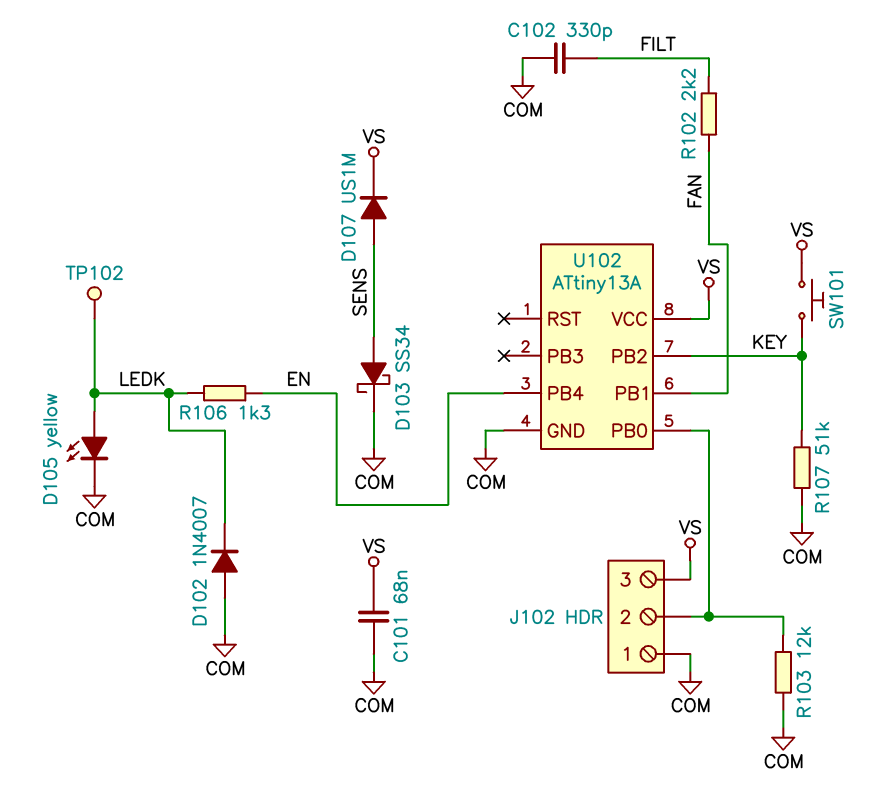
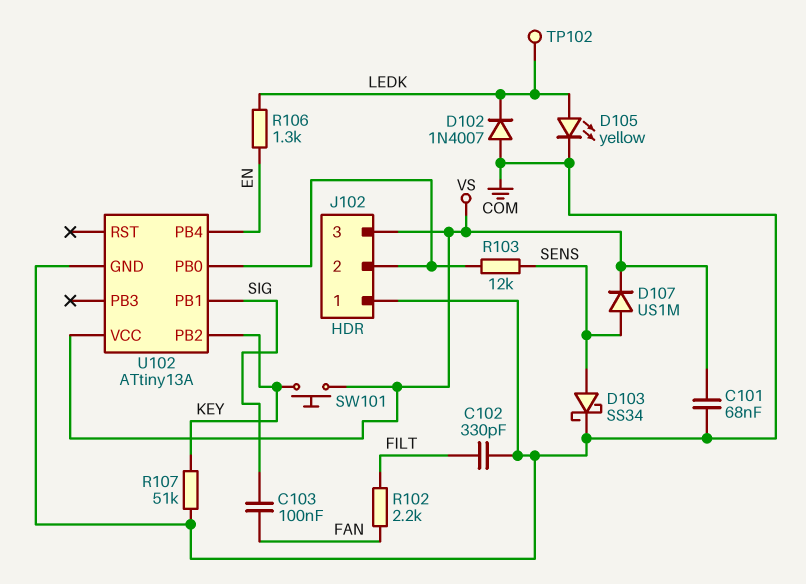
C103: none -> 100nF (FAN, SIG)
R103: 12k (COM, J102/2) -> 12k (J102/2, SENS)
U102 pin PB1: FAN -> SIG

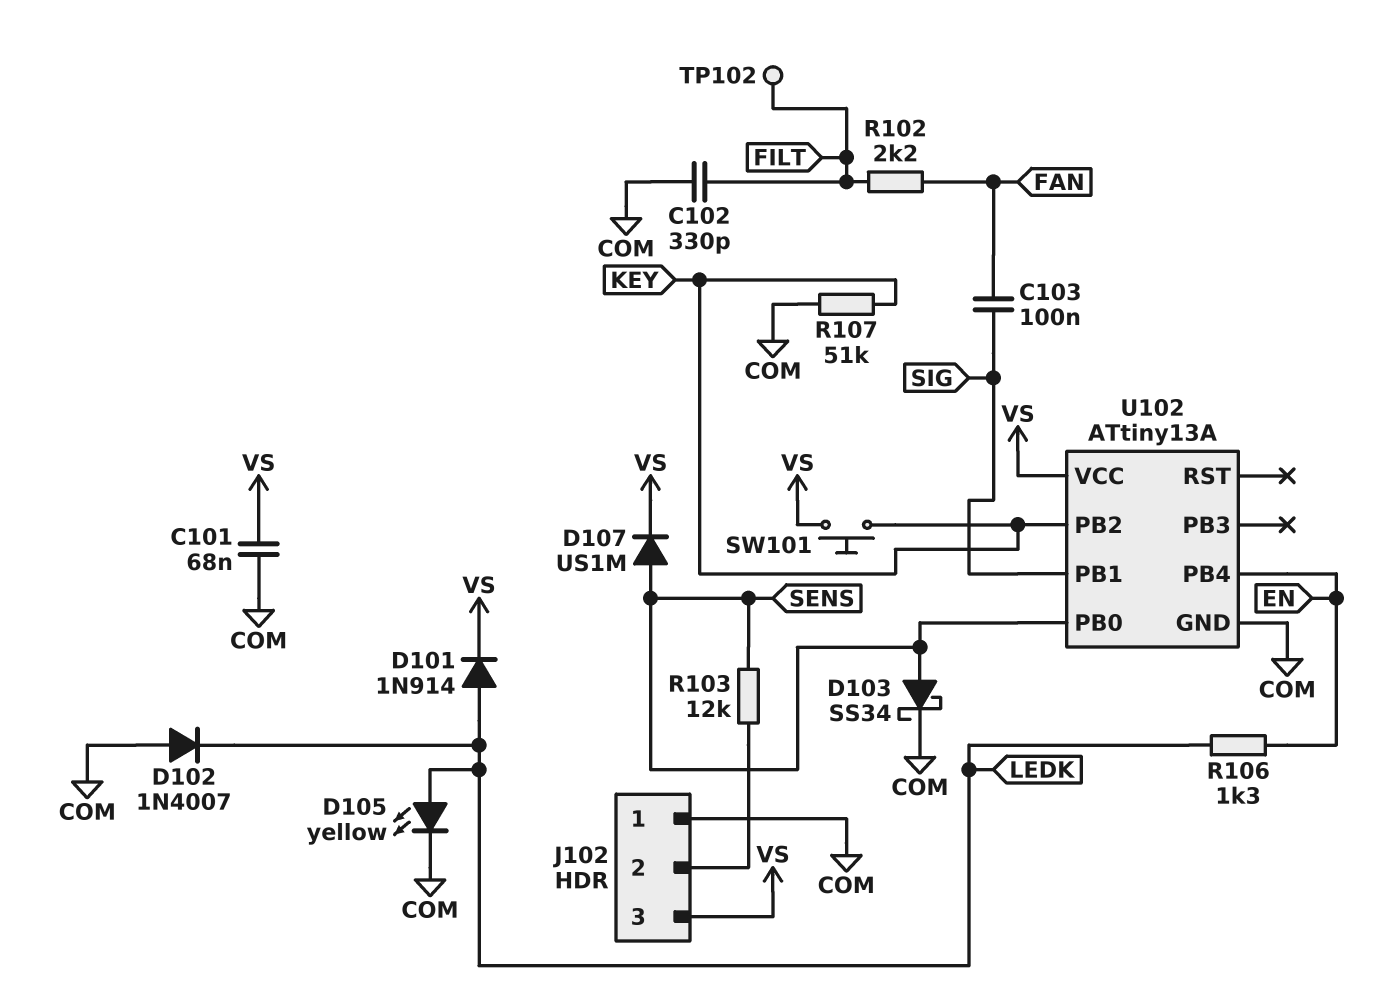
D101: none -> diode 1N914 (A LEDK, K VS)
TP102: test point (LEDK) -> test point (FILT)
U102 pin PB0: J102/2 -> SENS

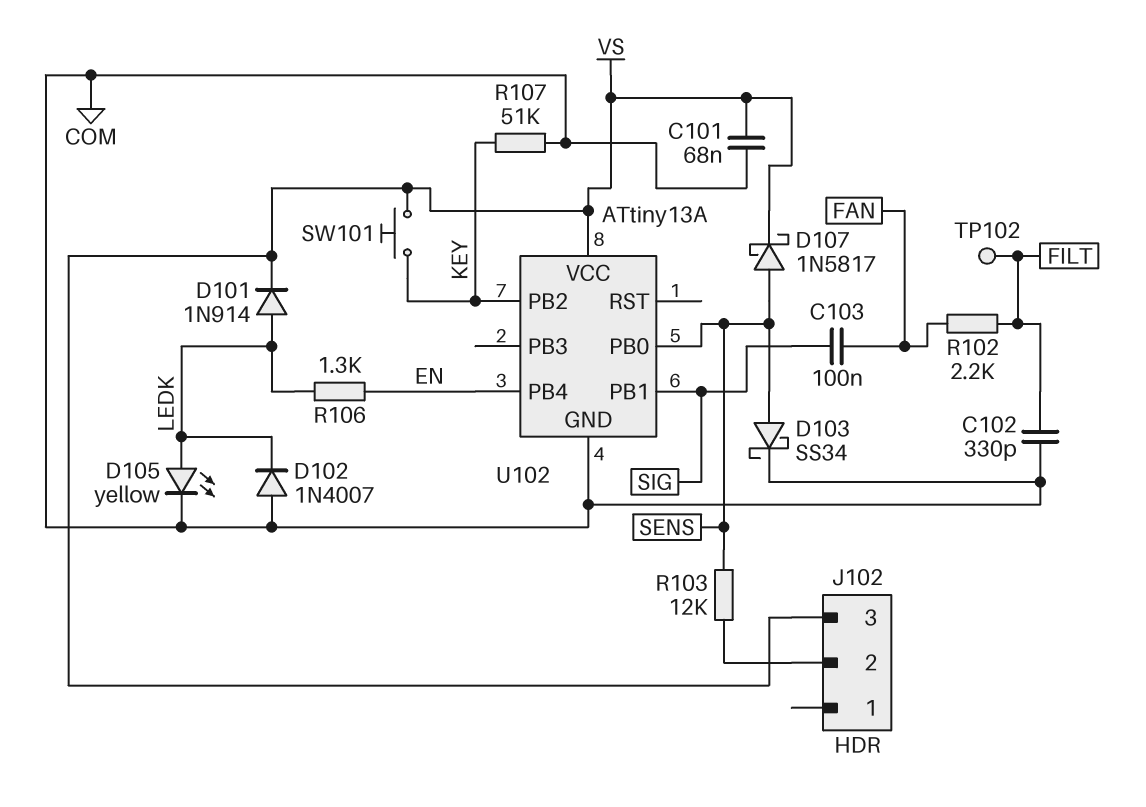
D107: diode US1M (A SENS, K VS) -> schottky 1N5817 (A SENS, K VS)
J102 pin 1: COM -> none

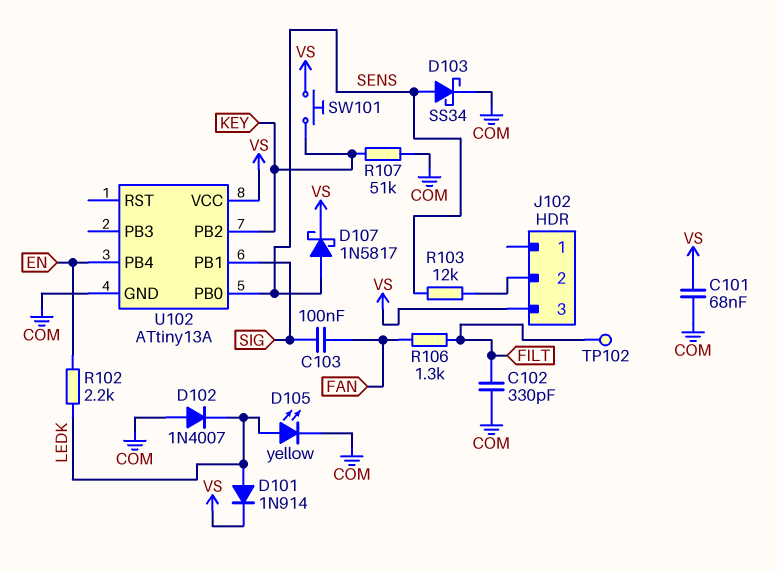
R102: 2.2k (FAN, FILT) -> 2.2k (EN, LEDK)
R106: 1.3k (EN, LEDK) -> 1.3k (FAN, FILT)

